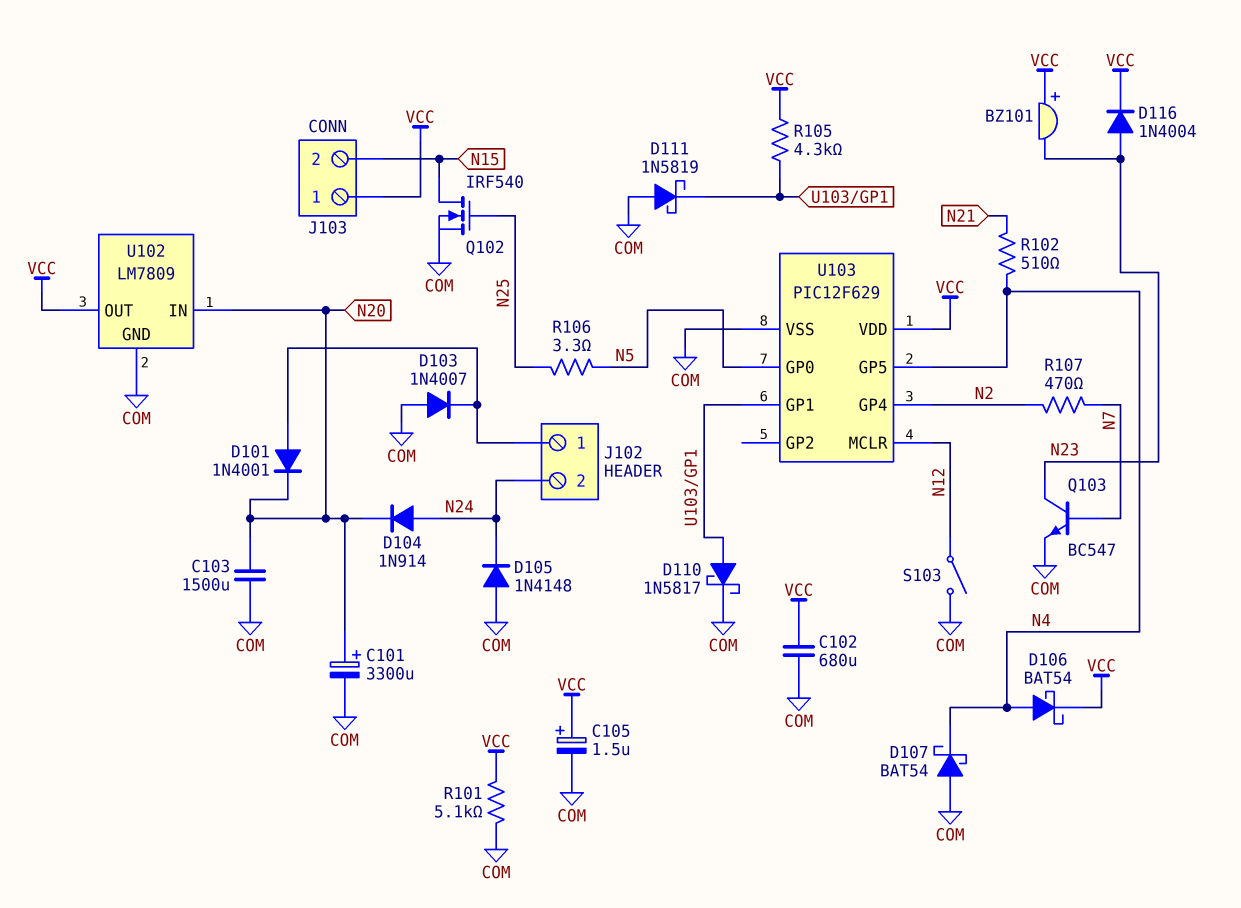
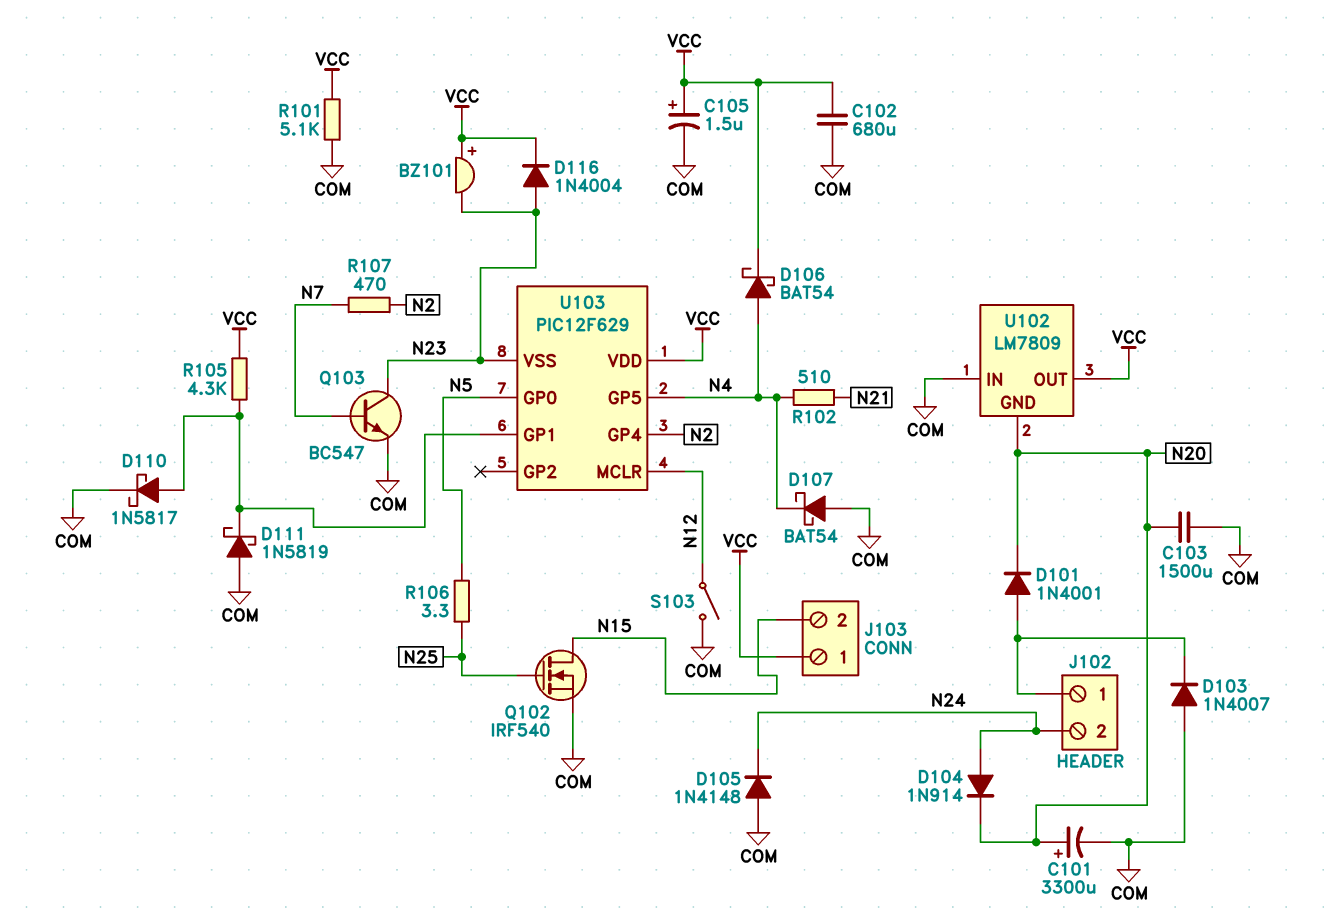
U102 pin GND: COM -> N20
U102 pin IN: N20 -> COM
U103 pin VSS: COM -> N23

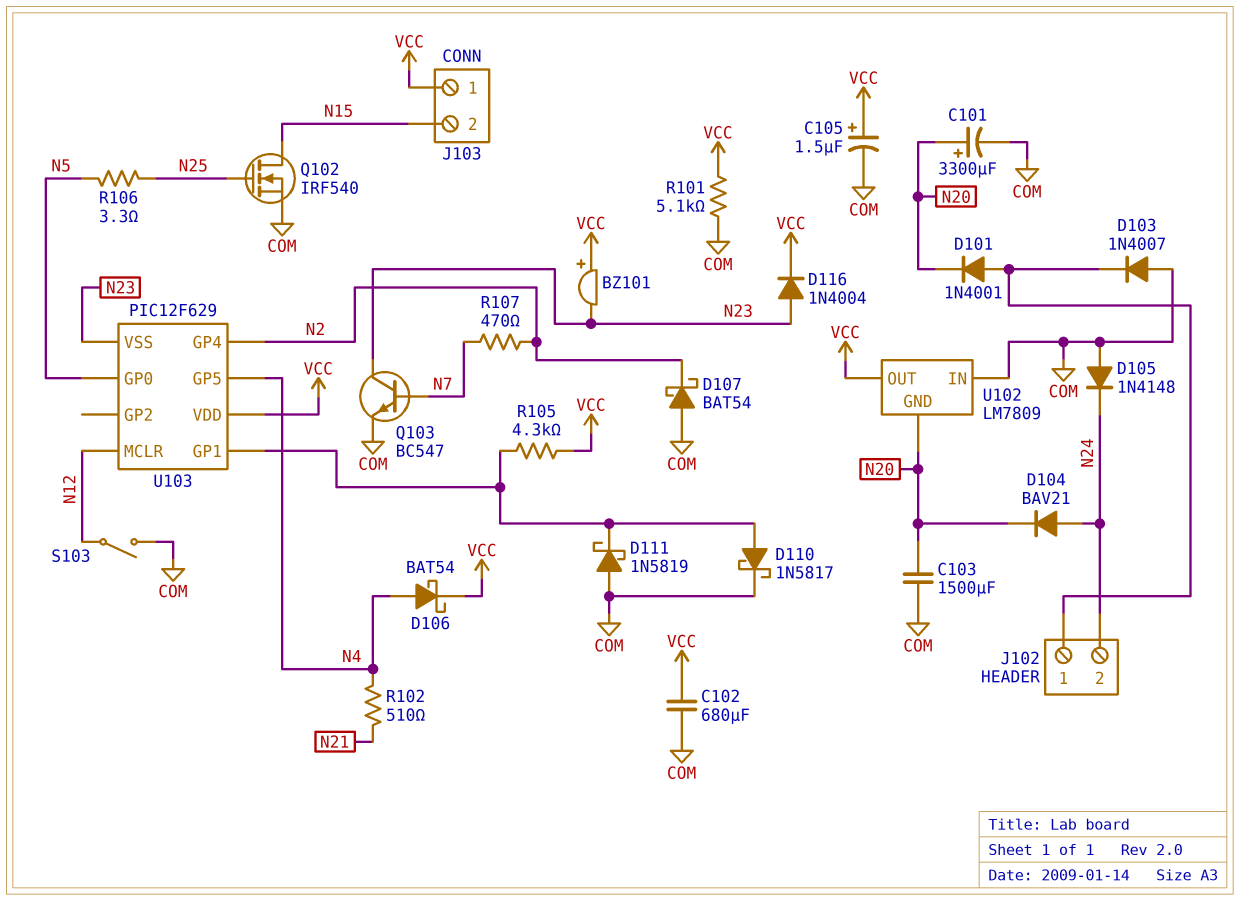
D104: diode 1N914 (A N24, K N20) -> diode BAV21 (A N24, K N20)
D107: schottky BAT54 (A COM, K N4) -> schottky BAT54 (A COM, K N2)

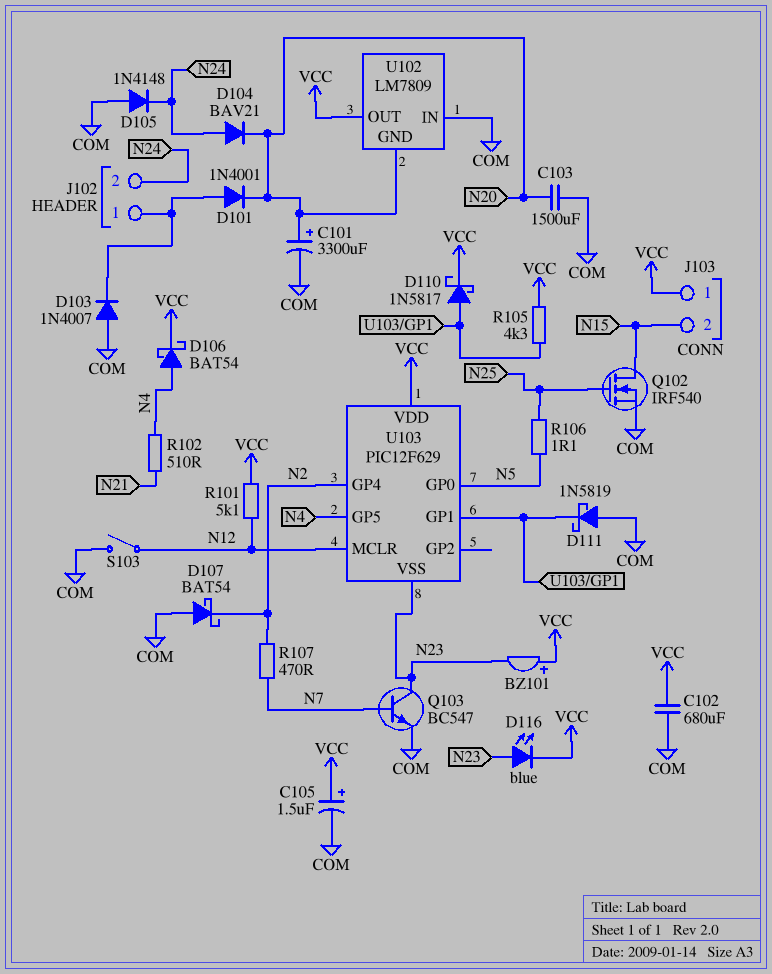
D110: schottky 1N5817 (A U103/GP1, K COM) -> schottky 1N5817 (A U103/GP1, K VCC)
D116: diode 1N4004 (A N23, K VCC) -> LED blue (A N23, K VCC)
R101: 5.1k (COM, VCC) -> 5.1k (N12, VCC)
R106: 3.3 (N5, N25) -> 1.1 (N5, N25)

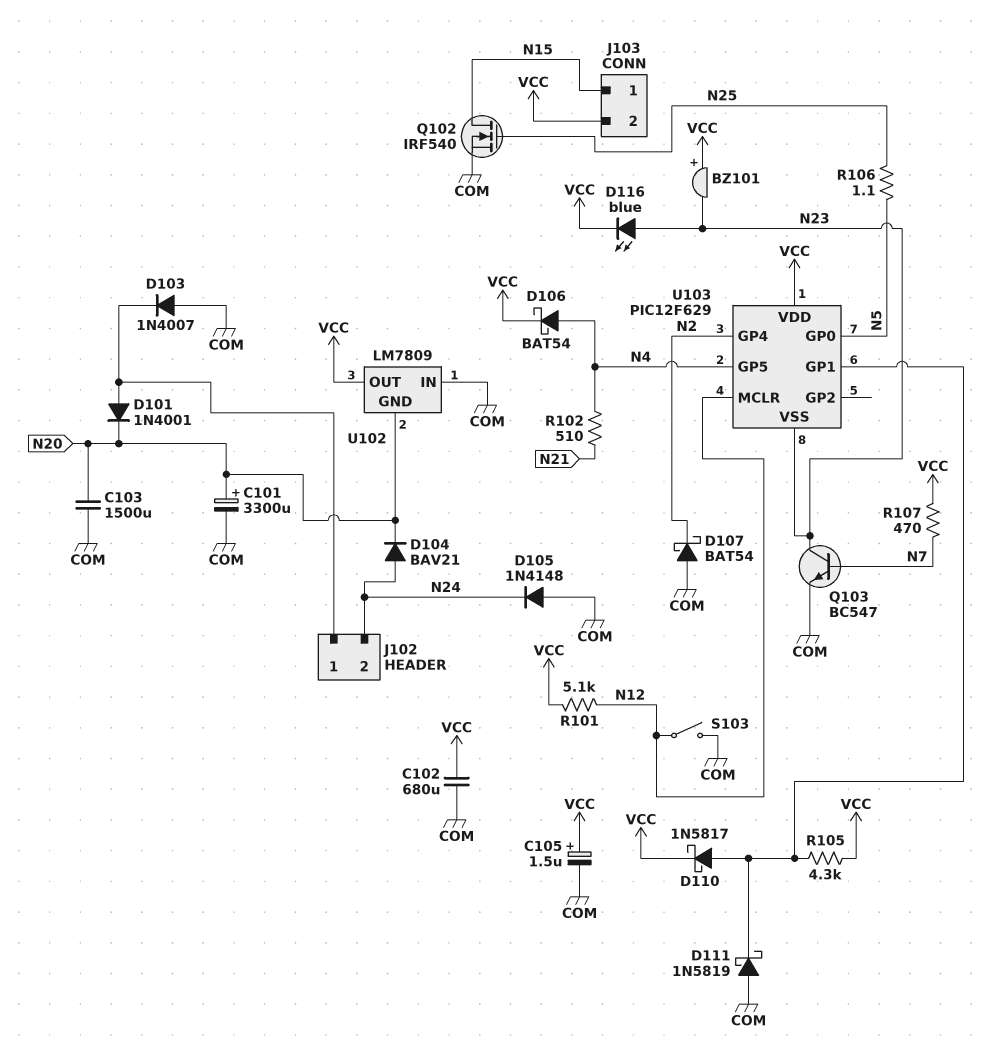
J103 pin 1: VCC -> N15
J103 pin 2: N15 -> VCC
R107: 470 (N2, N7) -> 470 (N7, VCC)

